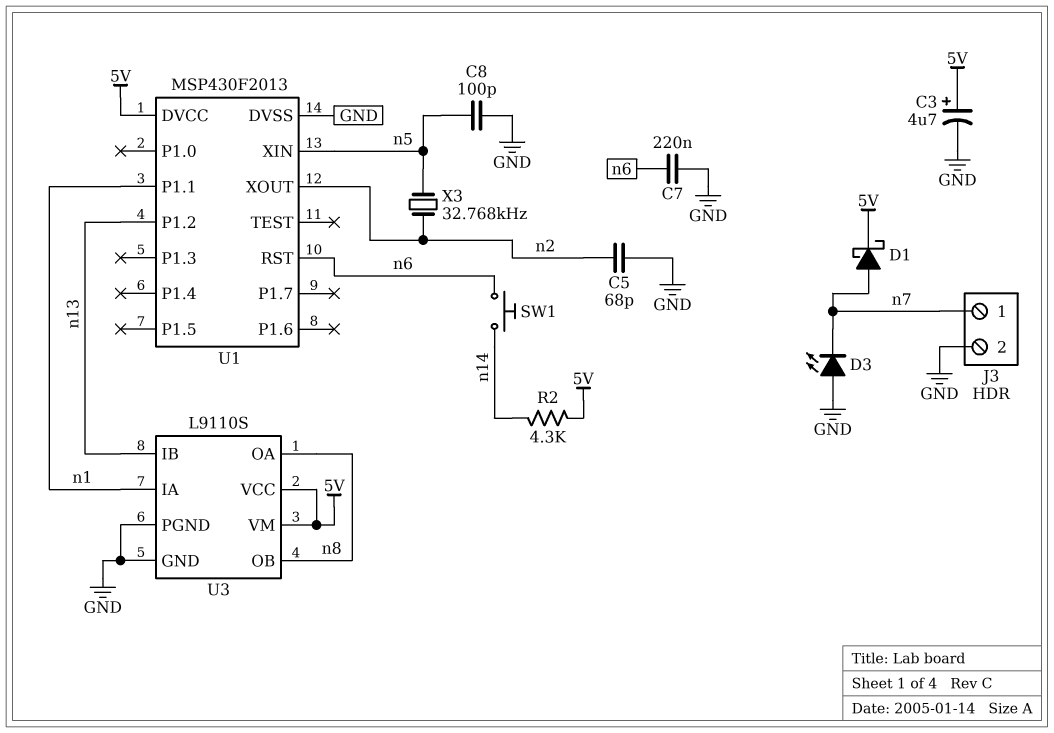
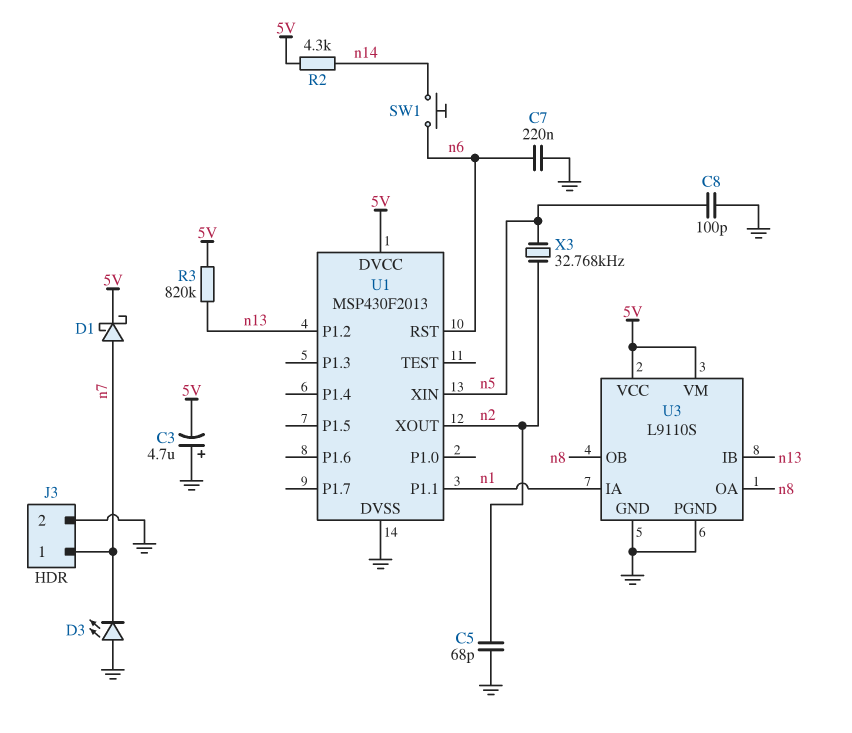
C3: 4.7uF (plus 5V, minus GND) -> 4.7uF (plus GND, minus 5V)
R3: none -> 820k (5V, n13)

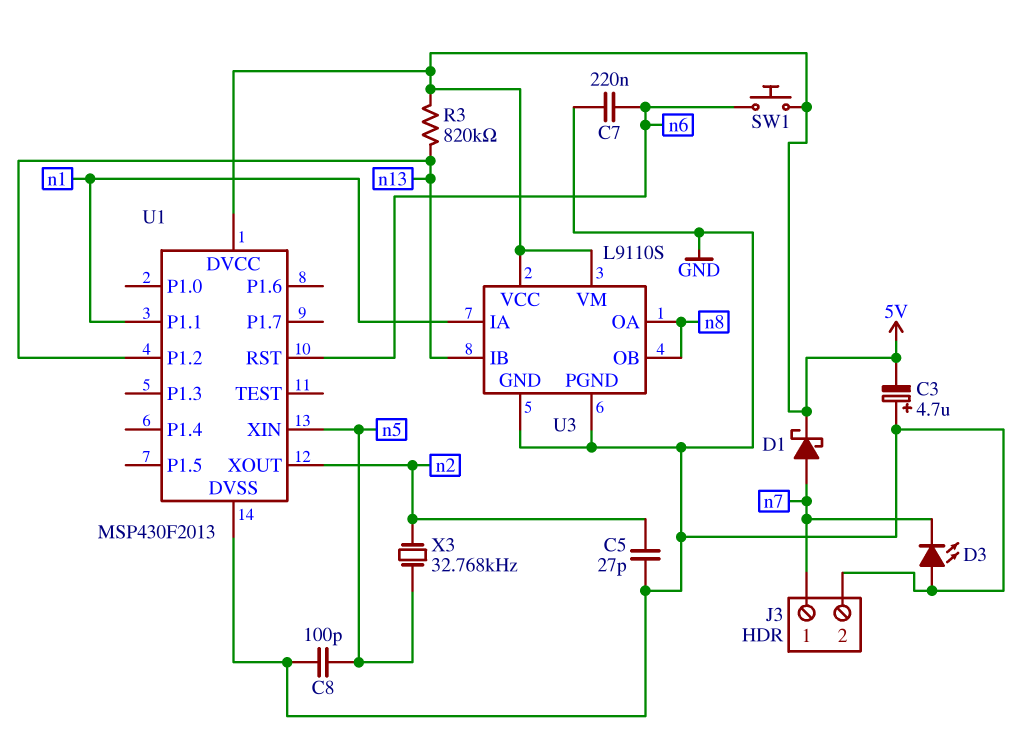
C5: 68pF (GND, n2) -> 27pF (GND, n2)
R2: 4.3k (5V, n14) -> none
SW1: button (n6, n14) -> button (5V, n6)

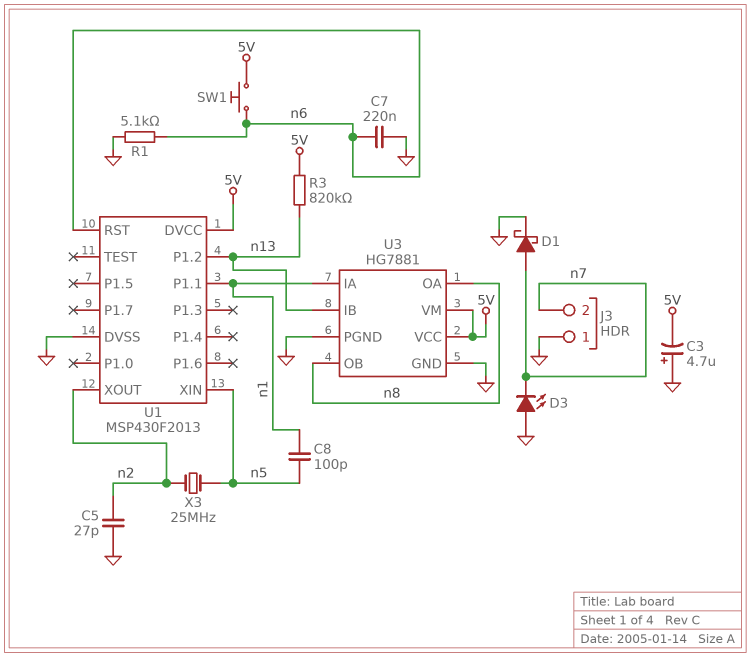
C8: 100pF (GND, n5) -> 100pF (n1, n5)
D1: schottky (A n7, K 5V) -> schottky (A n7, K GND)
J3 pin 1: n7 -> GND
J3 pin 2: GND -> n7
R1: none -> 5.1k (GND, n6)
U3: L9110S -> HG7881
X3: 32.768kHz (n2, n5) -> 25MHz (n2, n5)

